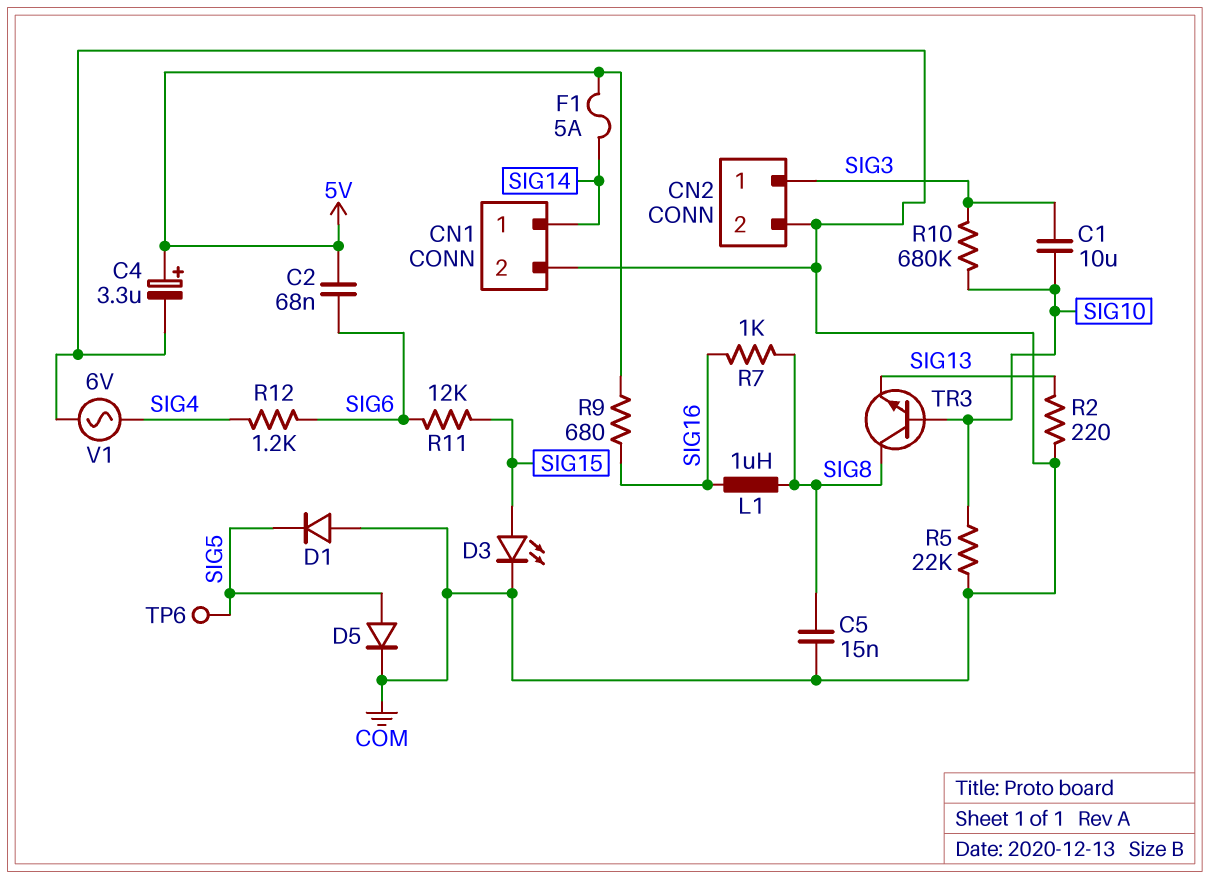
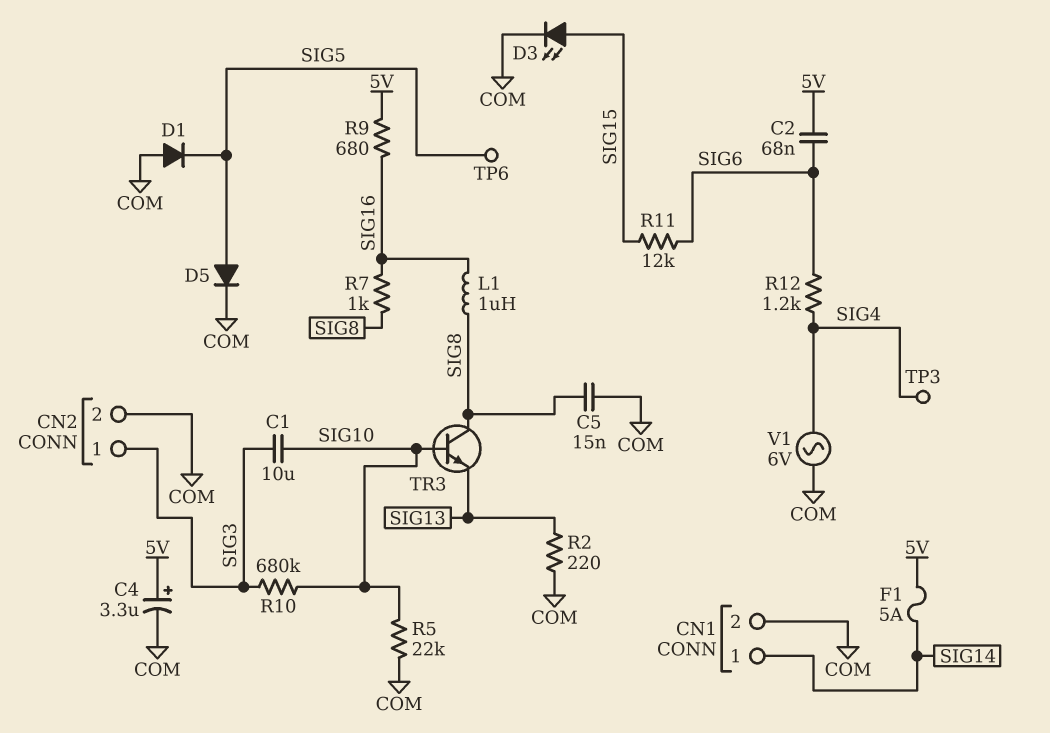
TP3: none -> test point (SIG4)

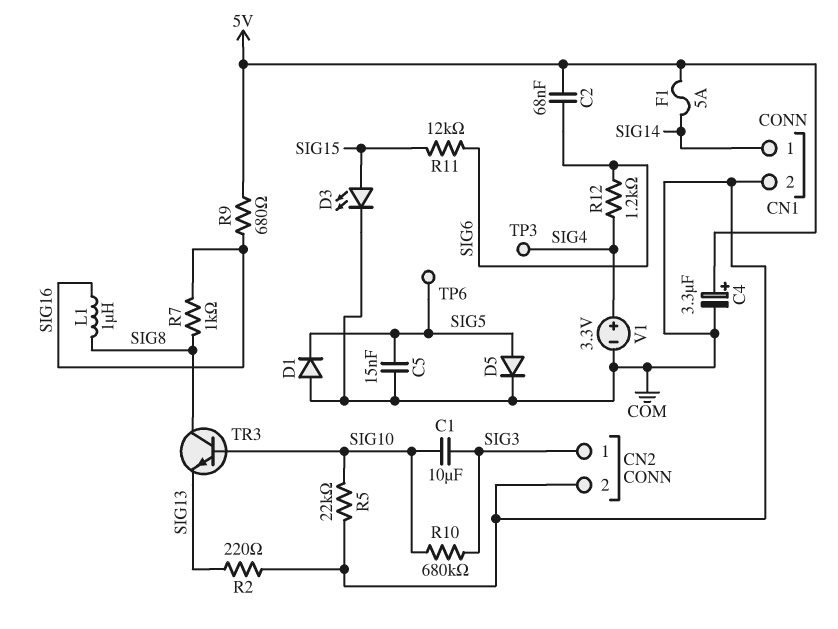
C5: 15nF (COM, SIG8) -> 15nF (COM, SIG5)
V1: AC 6V (COM, SIG4) -> 3.3V (plus SIG4, minus COM)

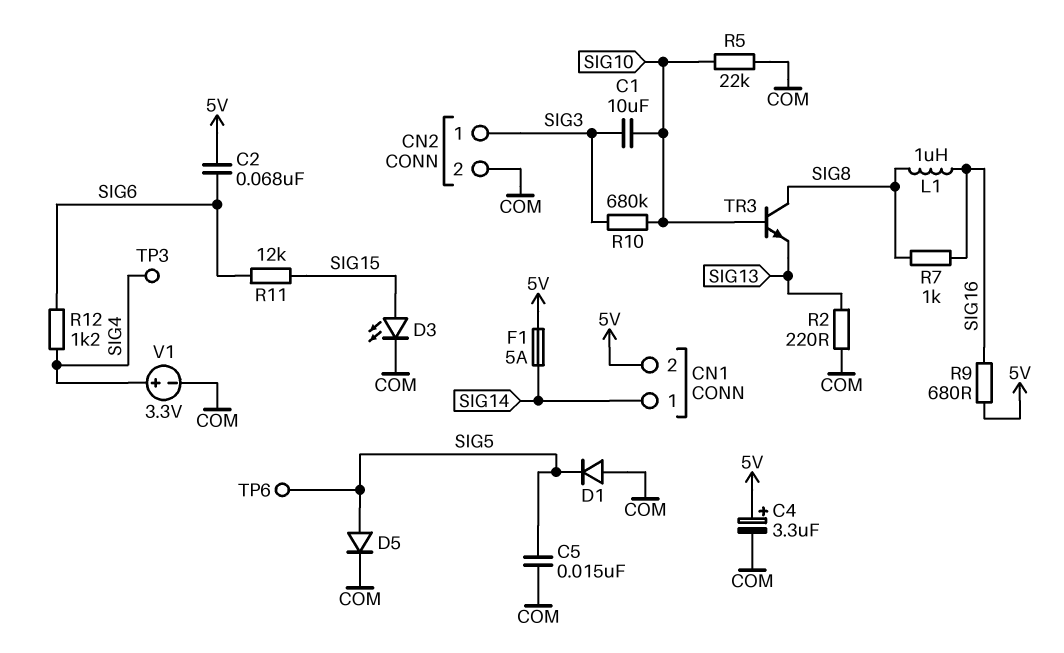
CN1 pin 2: COM -> 5V

